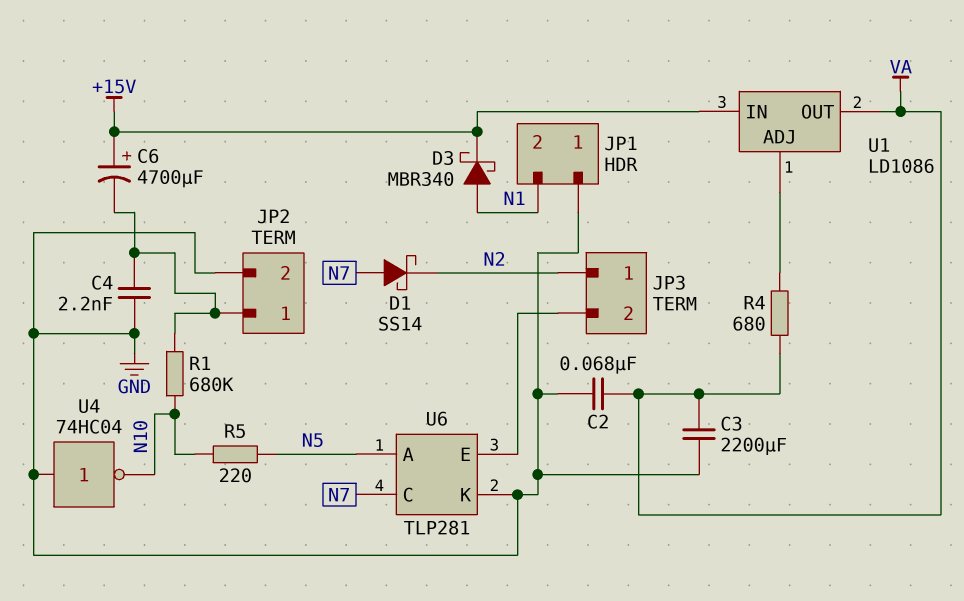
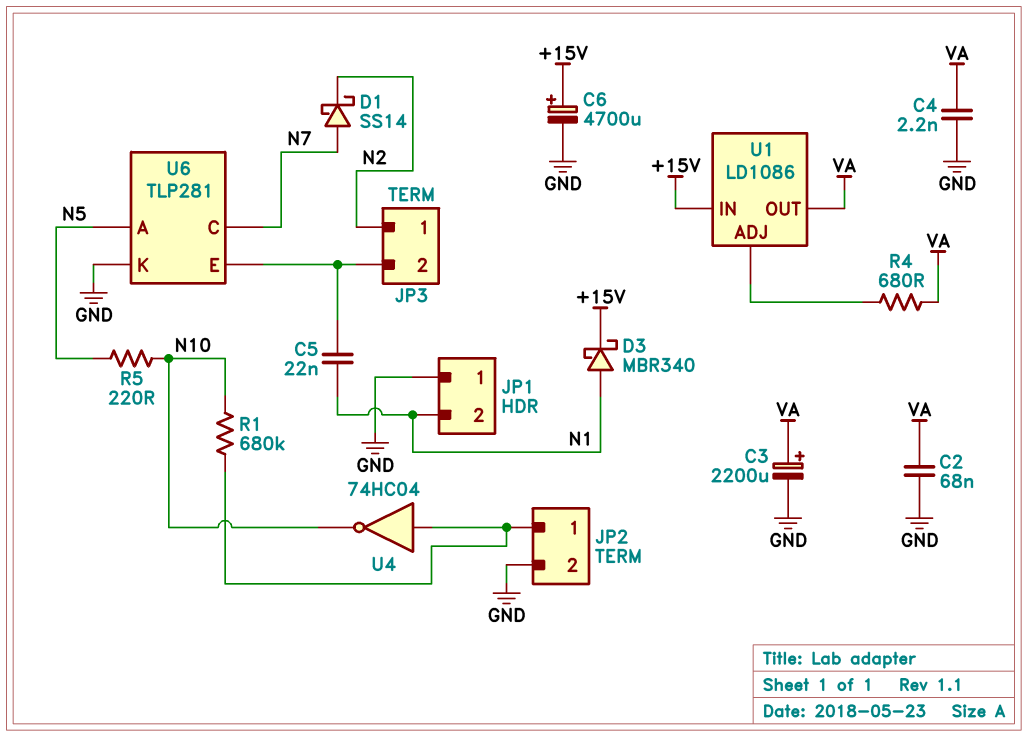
C3: 2200uF (GND, VA) -> 2200uF (plus VA, minus GND)
C4: 2.2nF (GND, JP2/1) -> 2.2nF (GND, VA)
C5: none -> 22nF (JP3/2, N1)
C6: 4700uF (plus +15V, minus JP2/1) -> 4700uF (plus +15V, minus GND)
U4: NOT 74HC04 (in GND, out N10) -> NOT 74HC04 (in JP2/1, out N10)

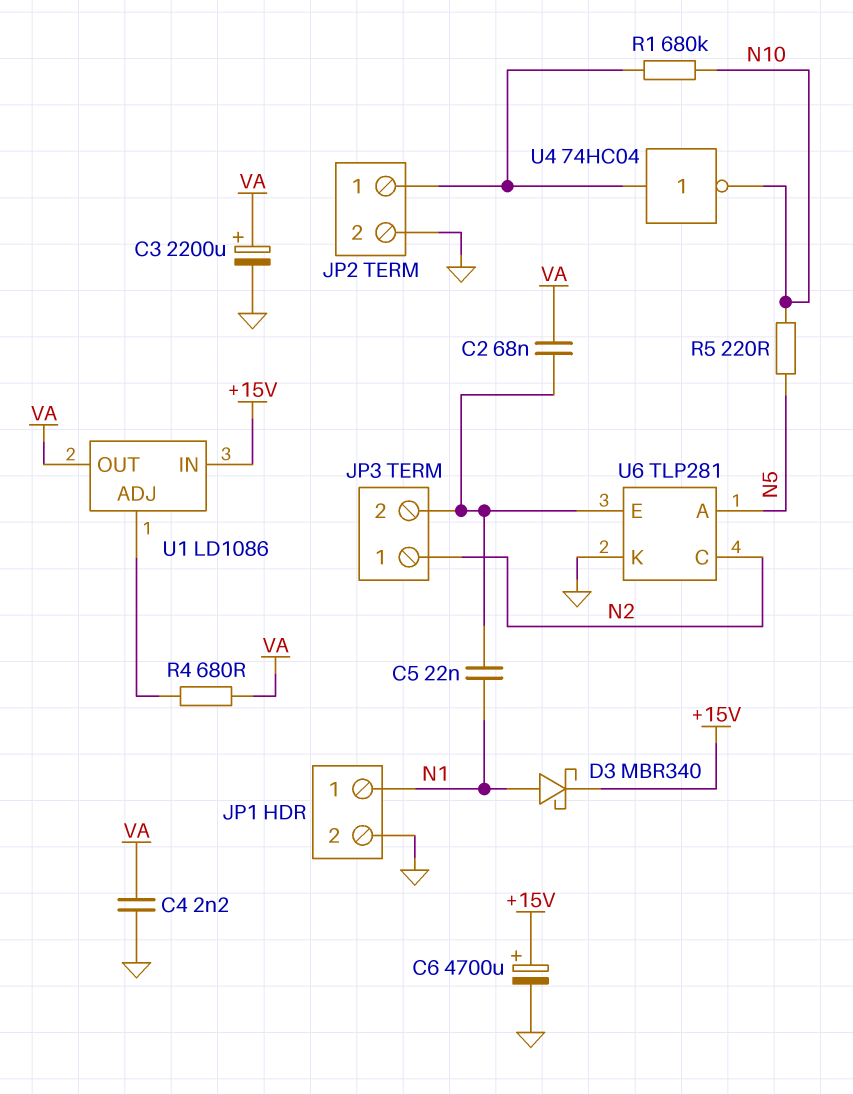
C2: 68nF (GND, VA) -> 68nF (JP3/2, VA)
D1: schottky SS14 (A N7, K N2) -> none
JP1 pin 1: GND -> N1
JP1 pin 2: N1 -> GND
U6 pin C: N7 -> N2

